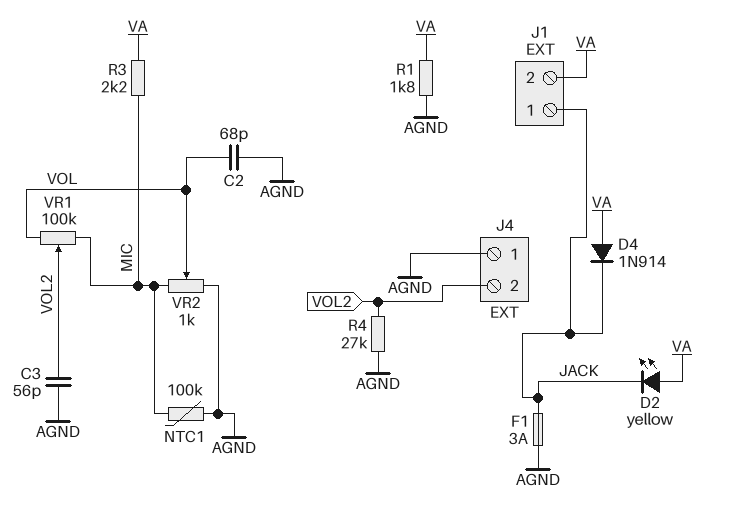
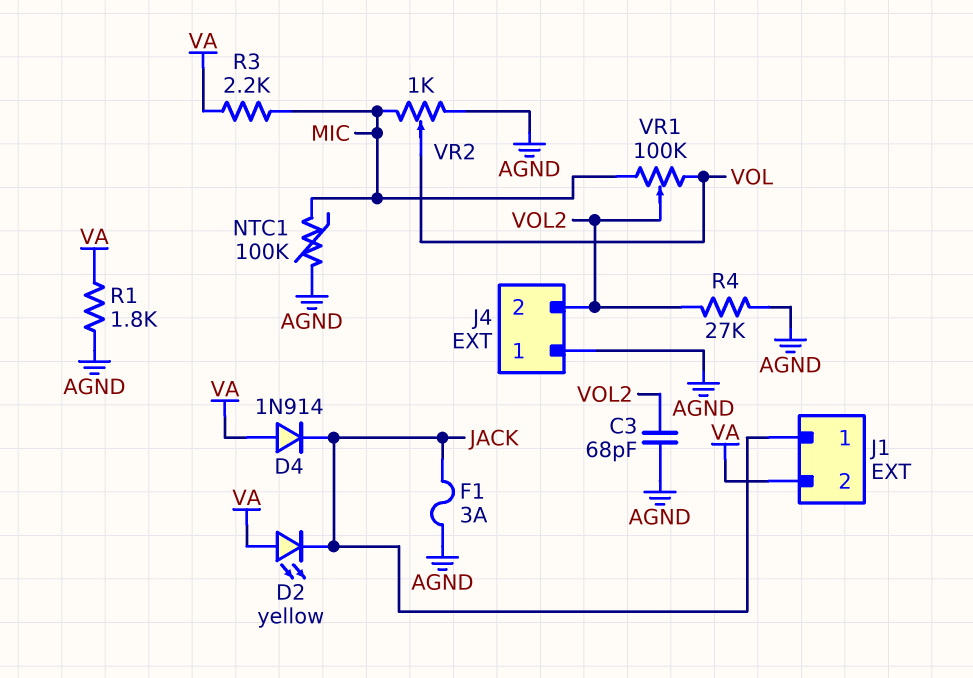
C2: 68pF (AGND, VOL) -> none
C3: 56pF (AGND, VOL2) -> 68pF (AGND, VOL2)

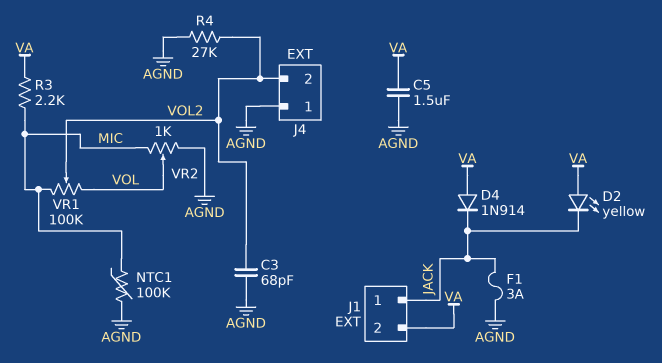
C5: none -> 1.5uF (AGND, VA)
R1: 1.8k (AGND, VA) -> none

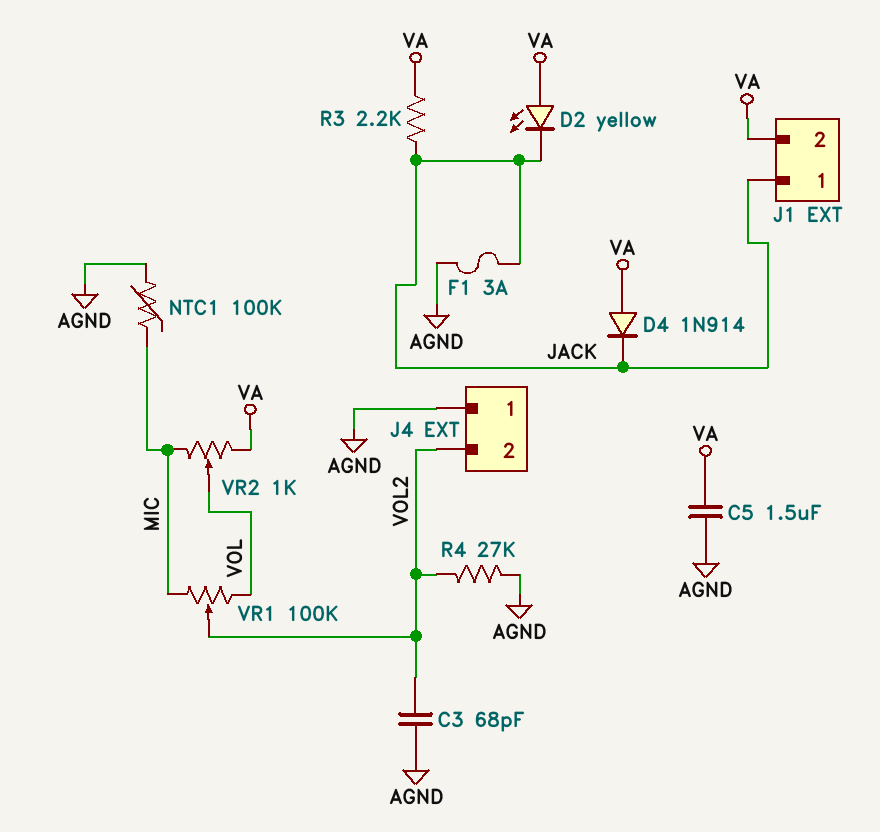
R3: 2.2k (MIC, VA) -> 2.2k (JACK, VA)
VR2: 1k (AGND, MIC, wiper VOL) -> 1k (MIC, VA, wiper VOL)

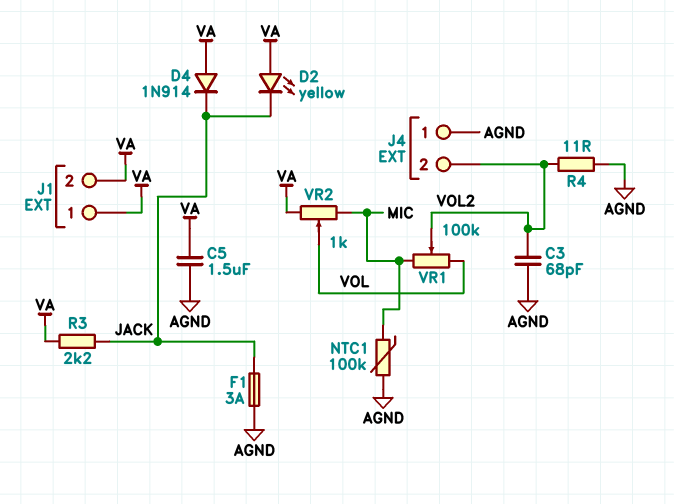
J1 pin 1: JACK -> VA
R4: 27k (AGND, VOL2) -> 11 (AGND, VOL2)

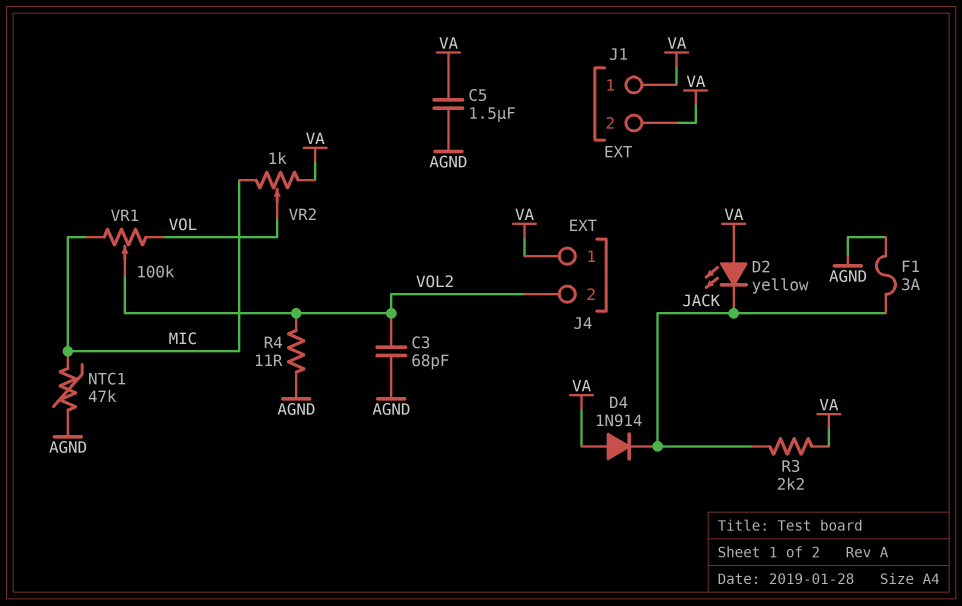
J4 pin 1: AGND -> VA
NTC1: 100k (AGND, MIC) -> 47k (AGND, MIC)

